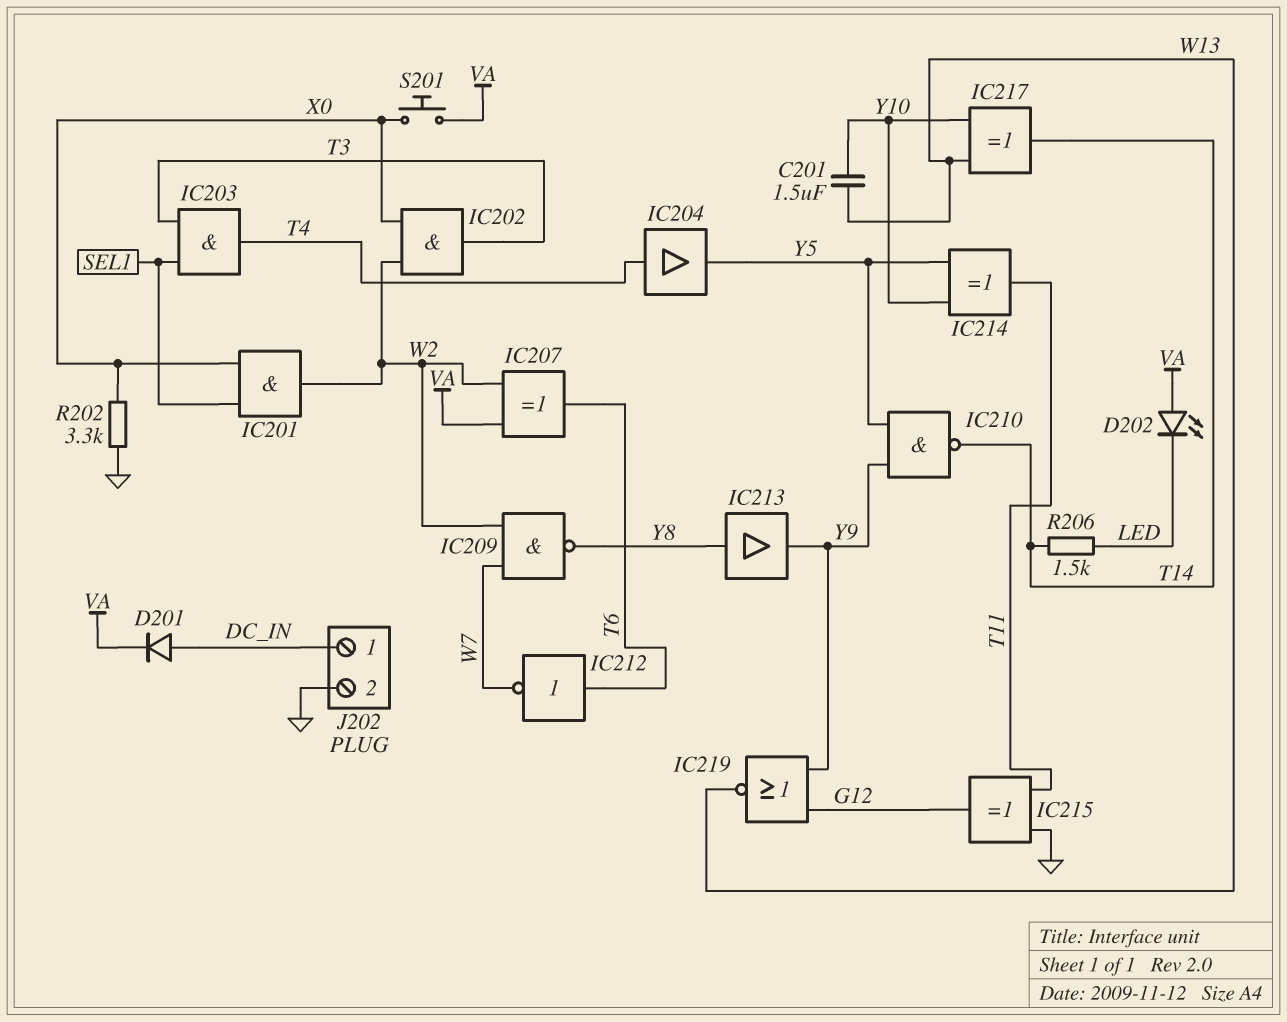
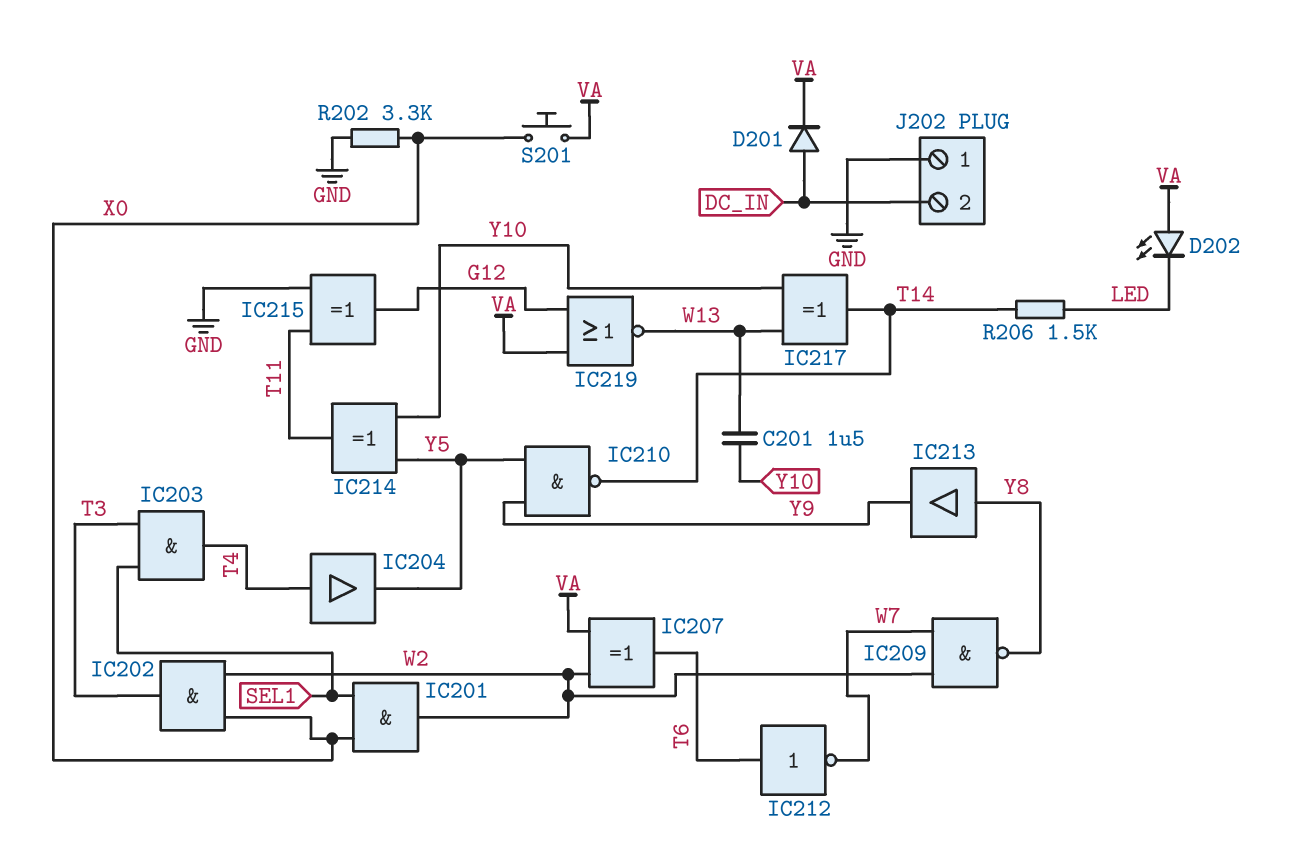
IC219: NOR (in G12, in Y9, out W13) -> NOR (in G12, in VA, out W13)
J202 pin 1: DC_IN -> GND
J202 pin 2: GND -> DC_IN

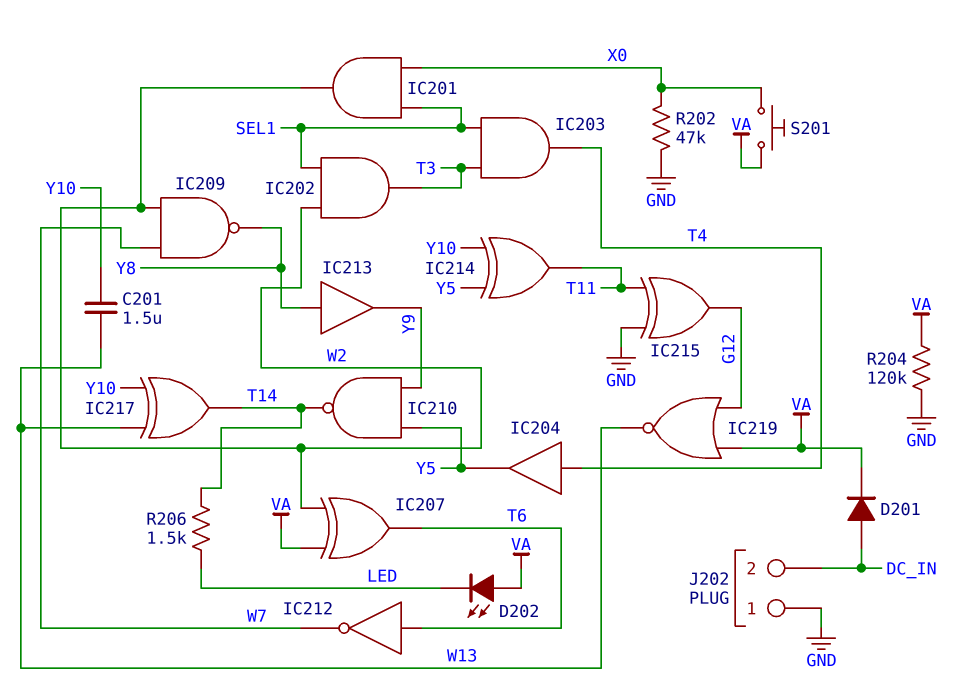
IC202: AND (in W2, in X0, out T3) -> AND (in SEL1, in W2, out T3)
R202: 3.3k (GND, X0) -> 47k (GND, X0)
R204: none -> 120k (GND, VA)

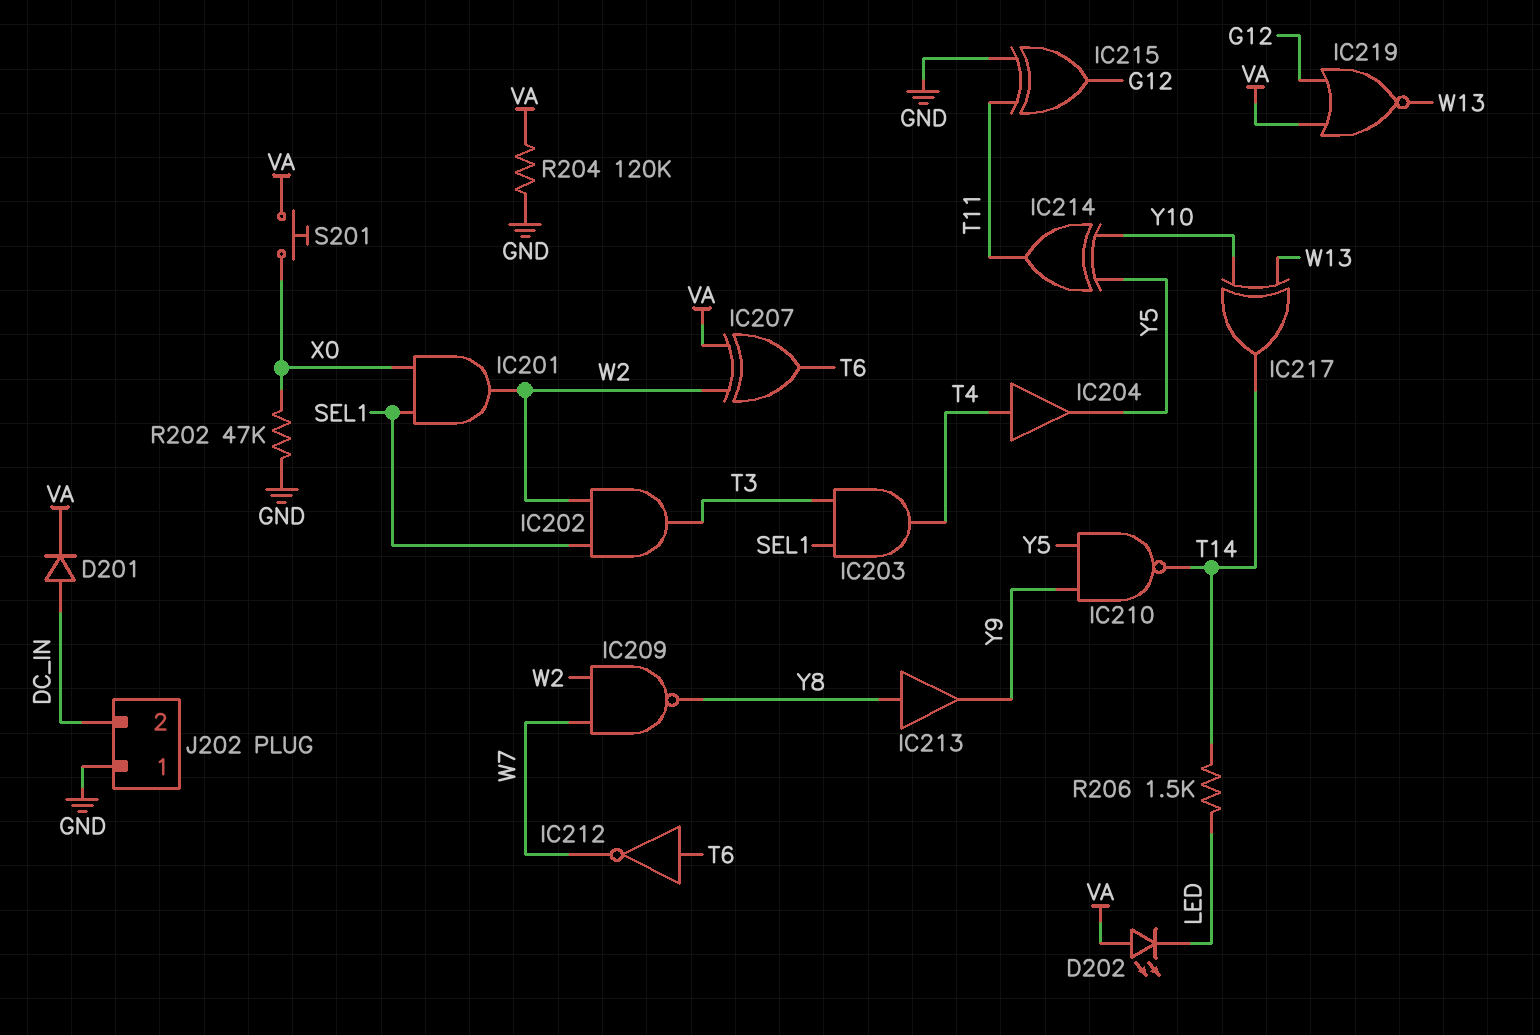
C201: 1.5uF (W13, Y10) -> none

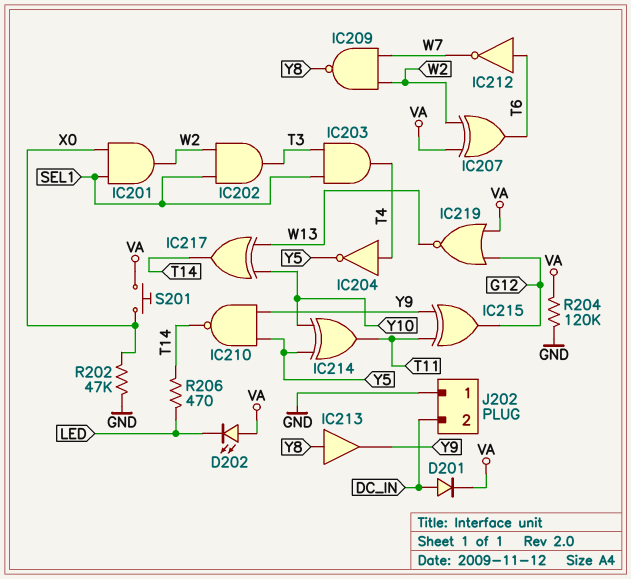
IC204: buffer (in T4, out Y5) -> NOT (in T4, out Y5)
IC215: XOR (in GND, in T11, out G12) -> XOR (in T11, in Y9, out G12)
R206: 1.5k (LED, T14) -> 470 (LED, T14)

